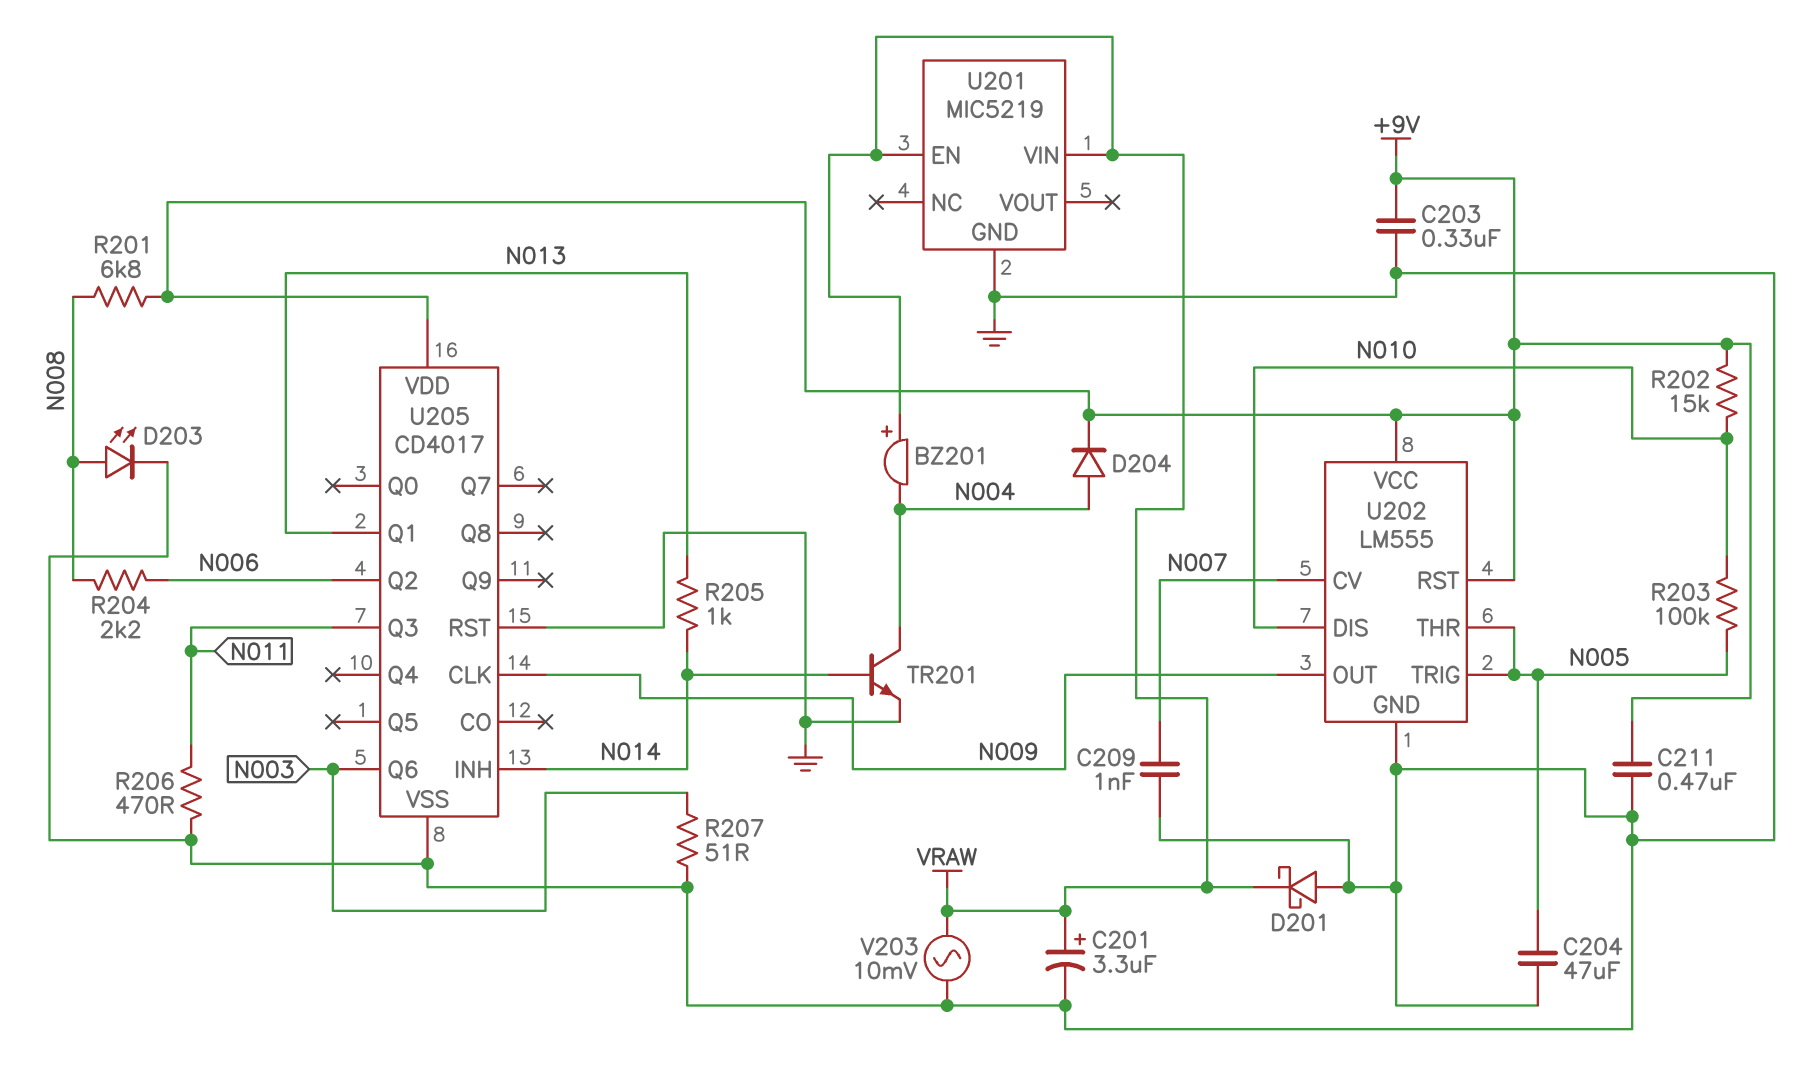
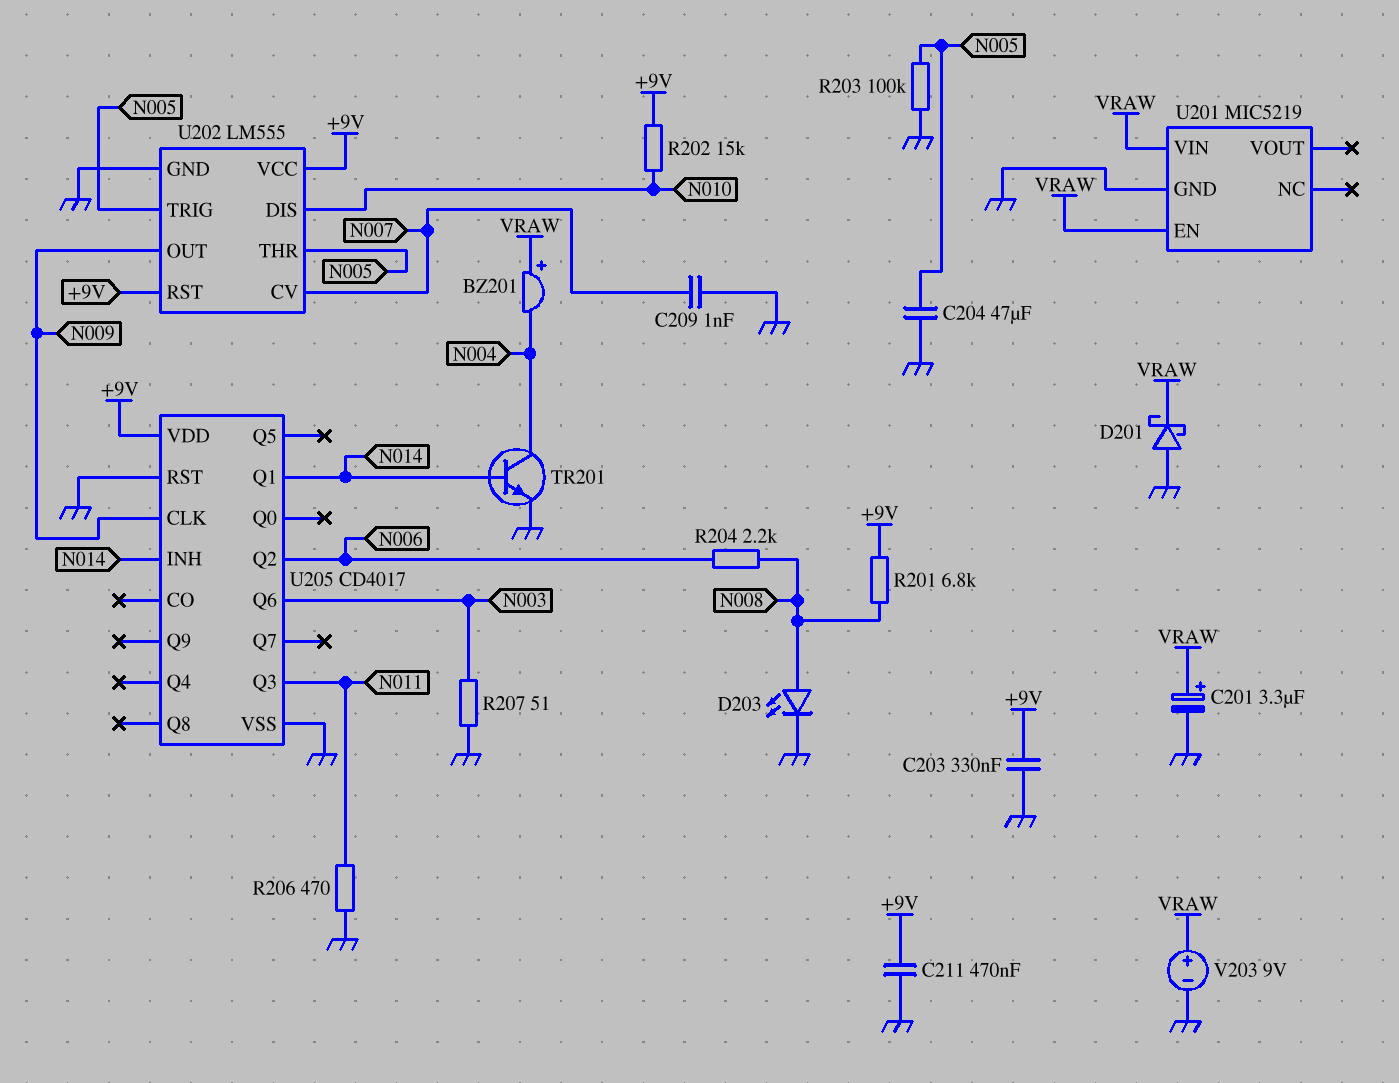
D204: diode (A N004, K +9V) -> none
R203: 100k (N005, N010) -> 100k (GND, N005)
R205: 1k (N013, N014) -> none
U205 pin Q1: N013 -> N014
V203: AC 10mV (GND, VRAW) -> 9V (plus VRAW, minus GND)

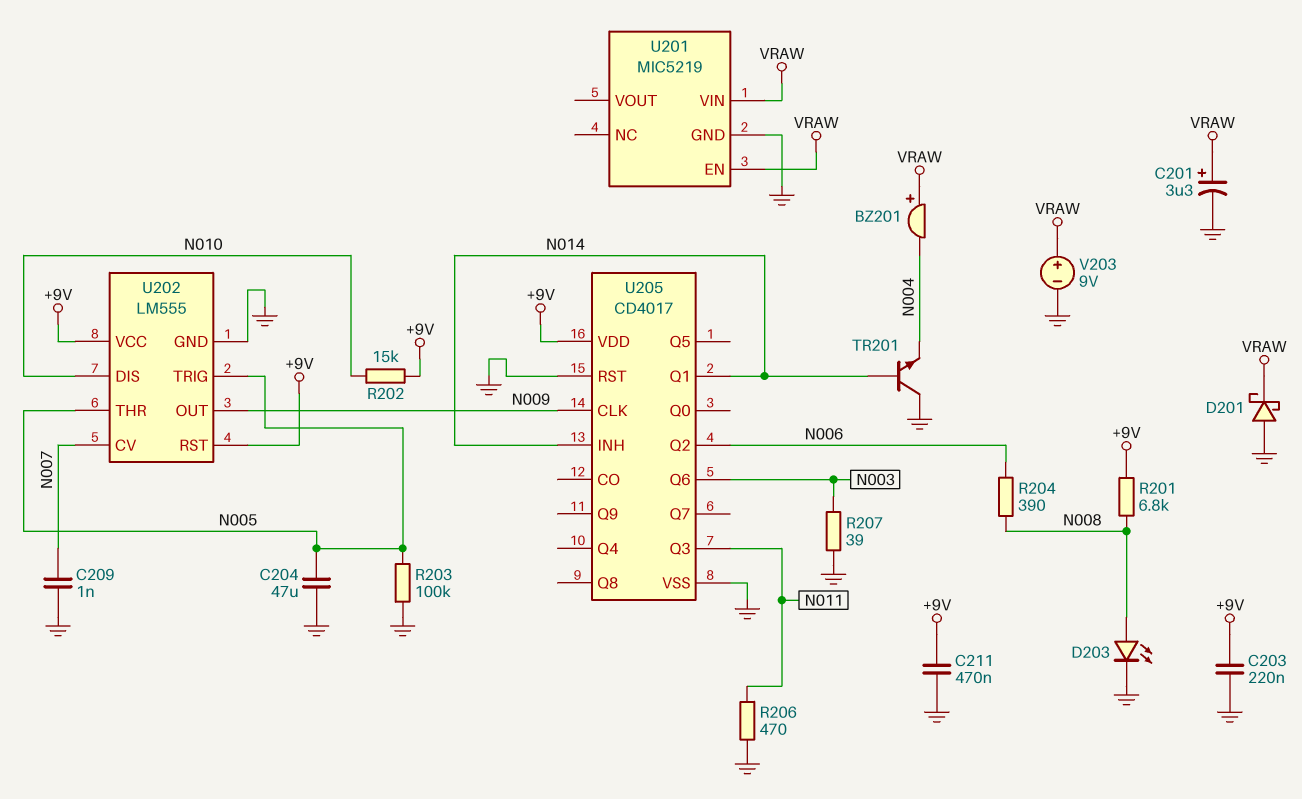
C203: 330nF (+9V, GND) -> 220nF (+9V, GND)
R204: 2.2k (N006, N008) -> 390 (N006, N008)
R207: 51 (GND, N003) -> 39 (GND, N003)
TR201: NPN (B N014, C N004, E GND) -> NPN (B N014, C GND, E N004)

